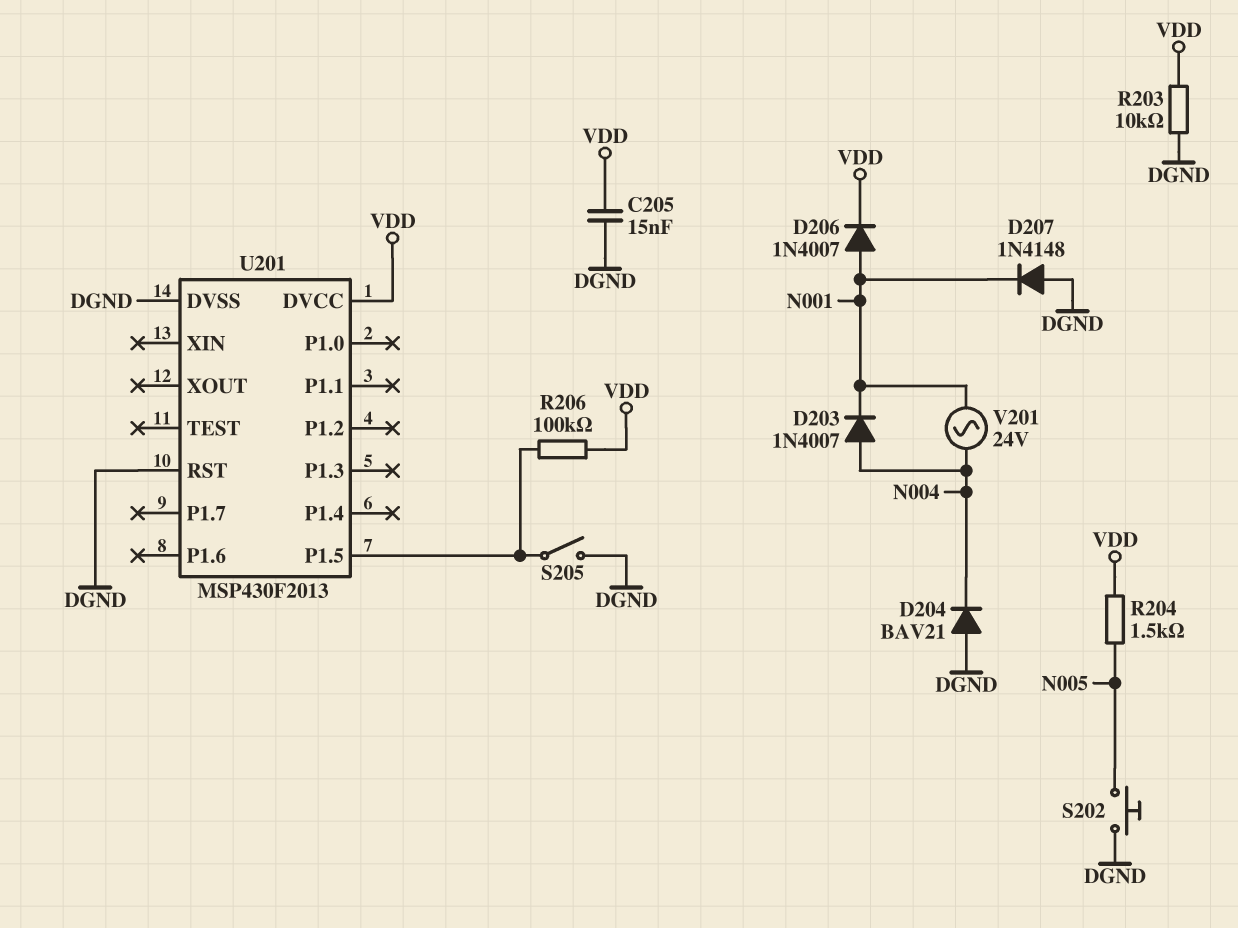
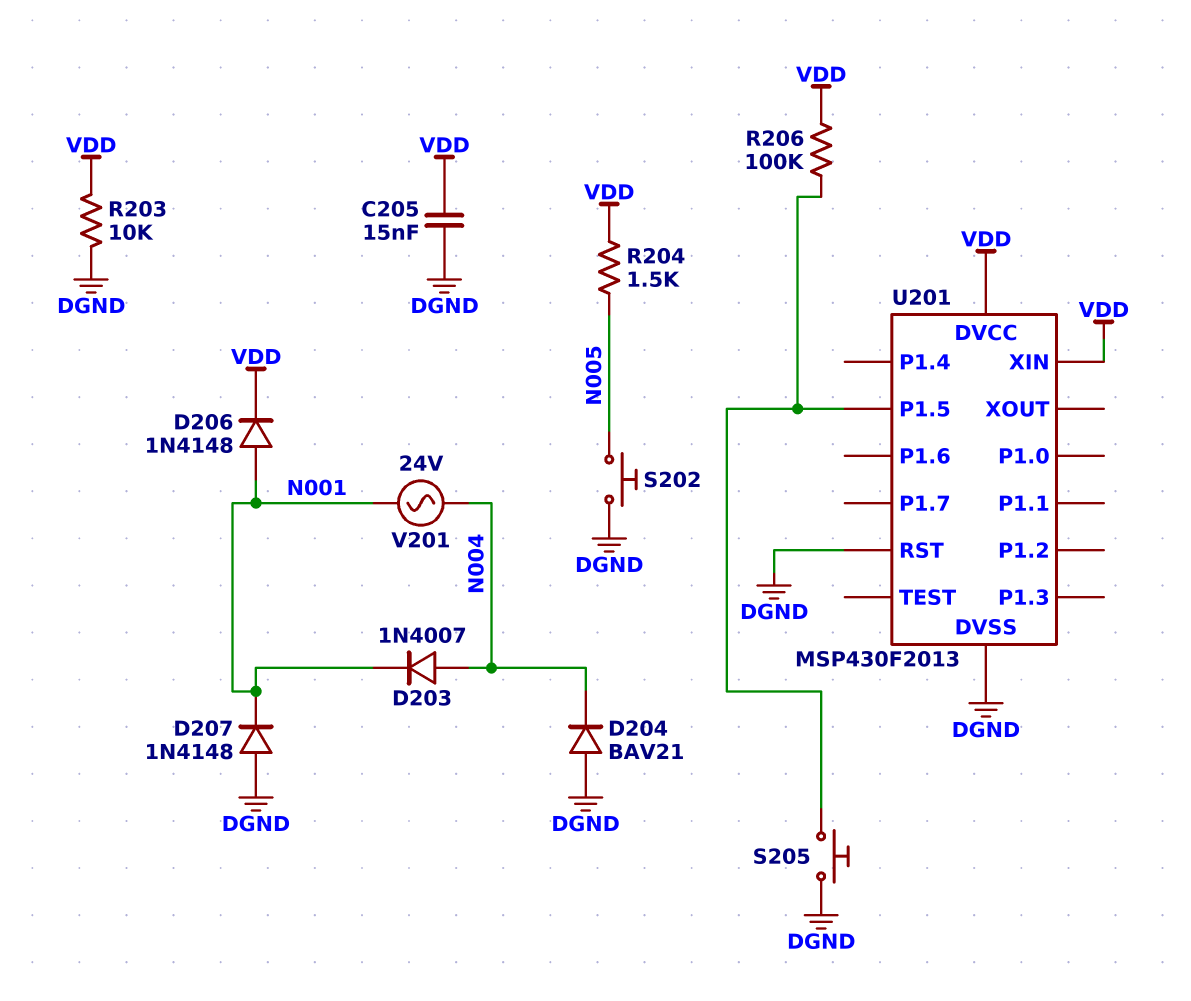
D206: diode 1N4007 (A N001, K VDD) -> diode 1N4148 (A N001, K VDD)
S205: switch (DGND, U201/P1.5) -> button (DGND, U201/P1.5)
U201 pin XIN: none -> VDD

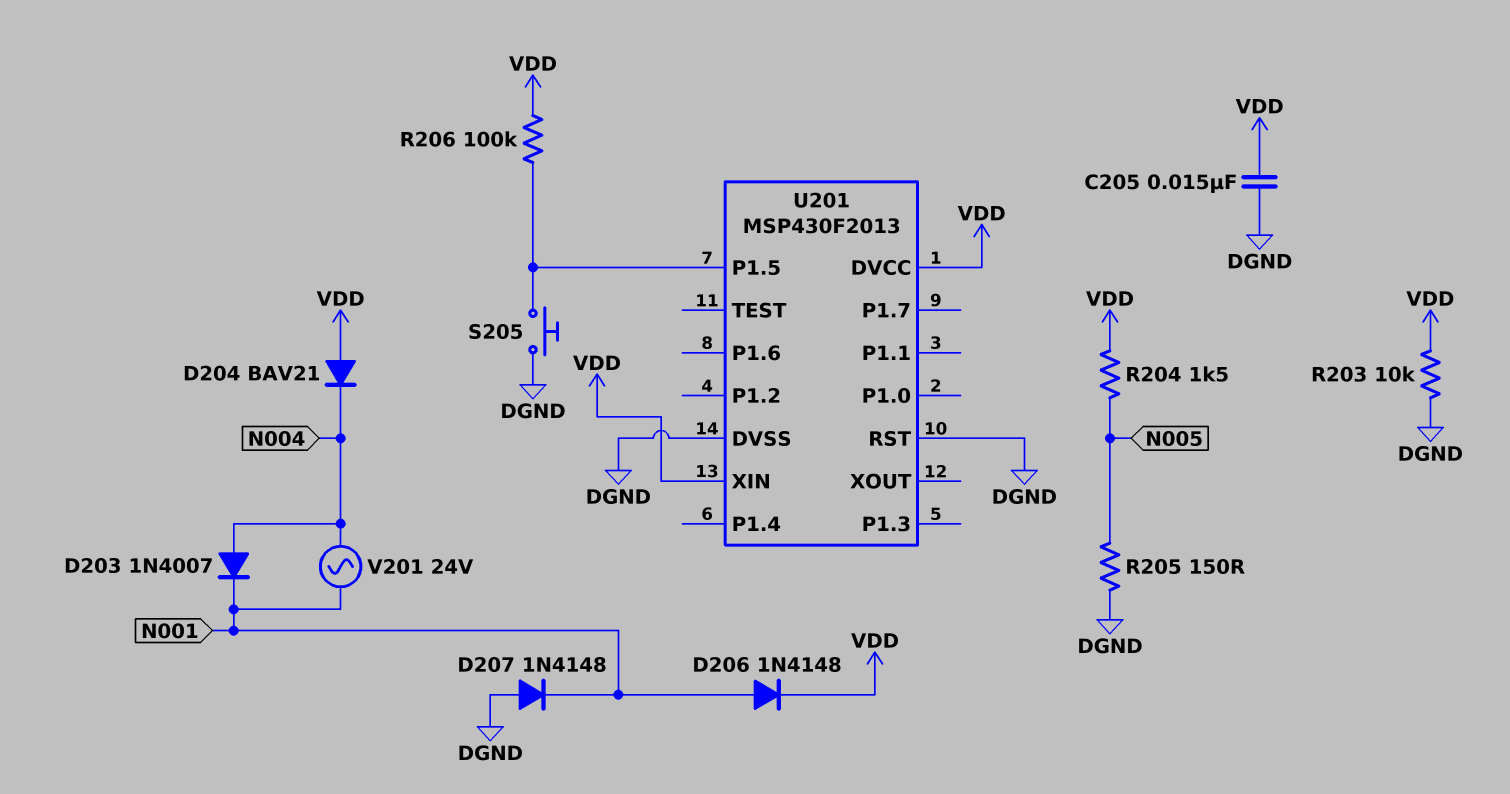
D204: diode BAV21 (A DGND, K N004) -> diode BAV21 (A VDD, K N004)
R205: none -> 150 (DGND, N005)
S202: button (DGND, N005) -> none

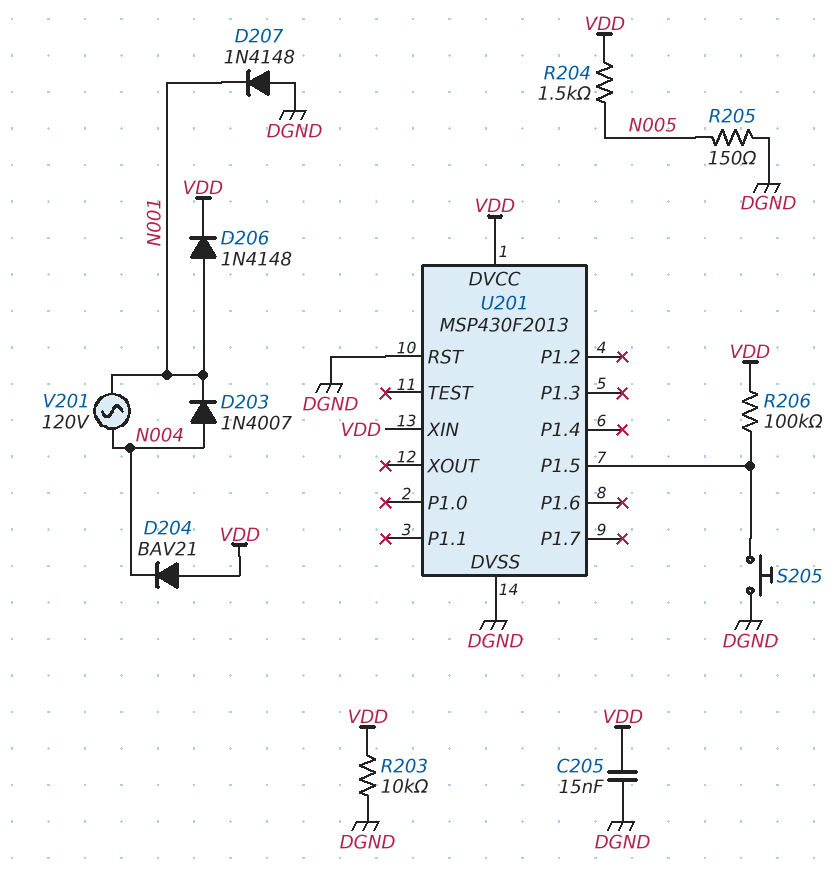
V201: AC 24V (N001, N004) -> AC 120V (N001, N004)

